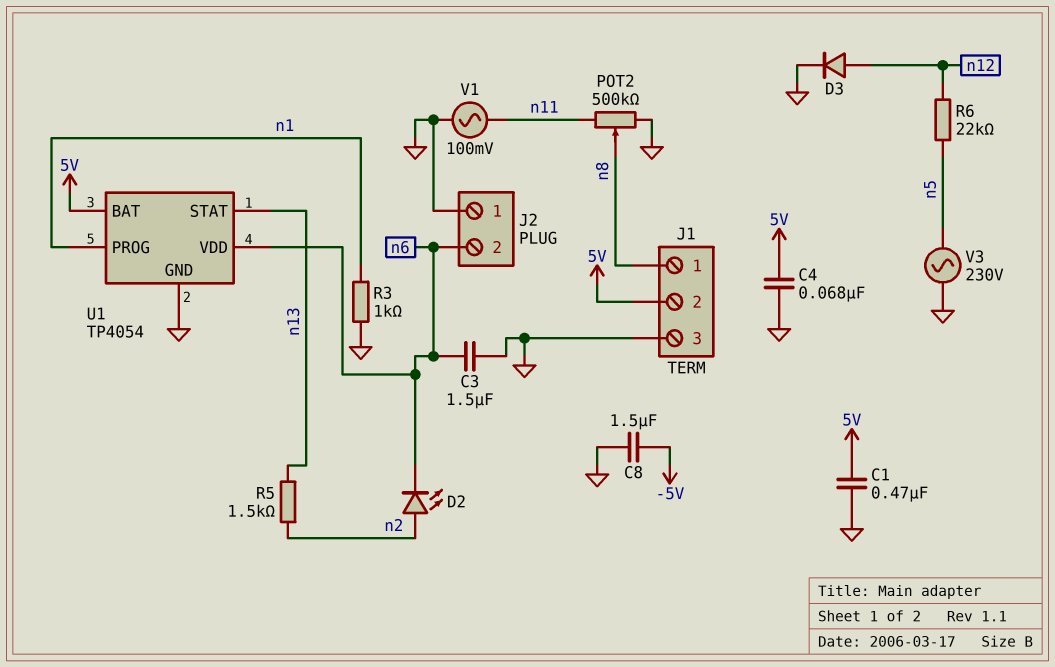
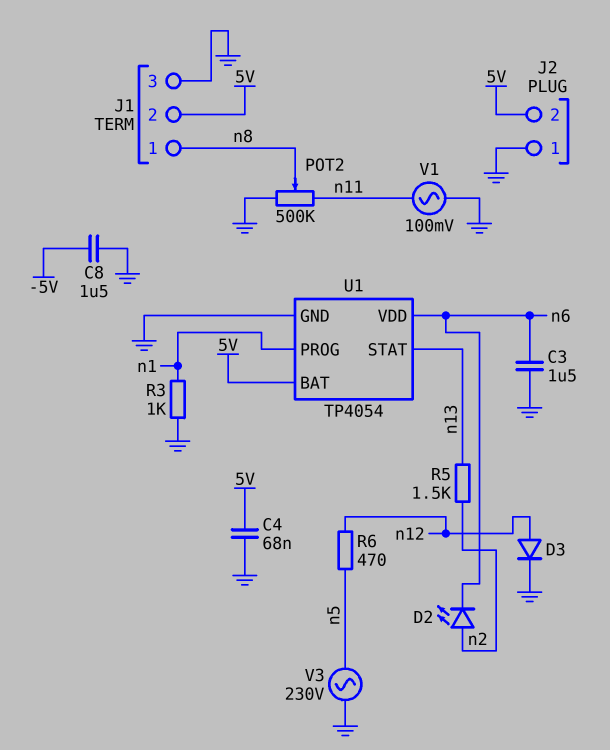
C1: 470nF (5V, GND) -> none
J2 pin 2: n6 -> 5V
R6: 22k (n5, n12) -> 470 (n5, n12)

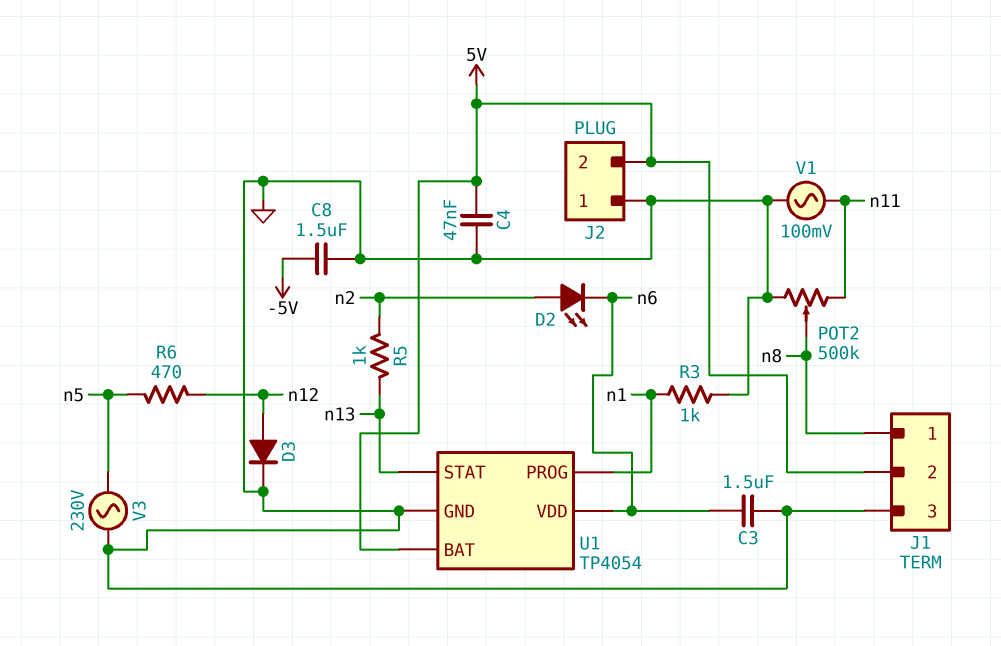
C4: 68nF (5V, GND) -> 47nF (5V, GND)
R5: 1.5k (n2, n13) -> 1k (n2, n13)

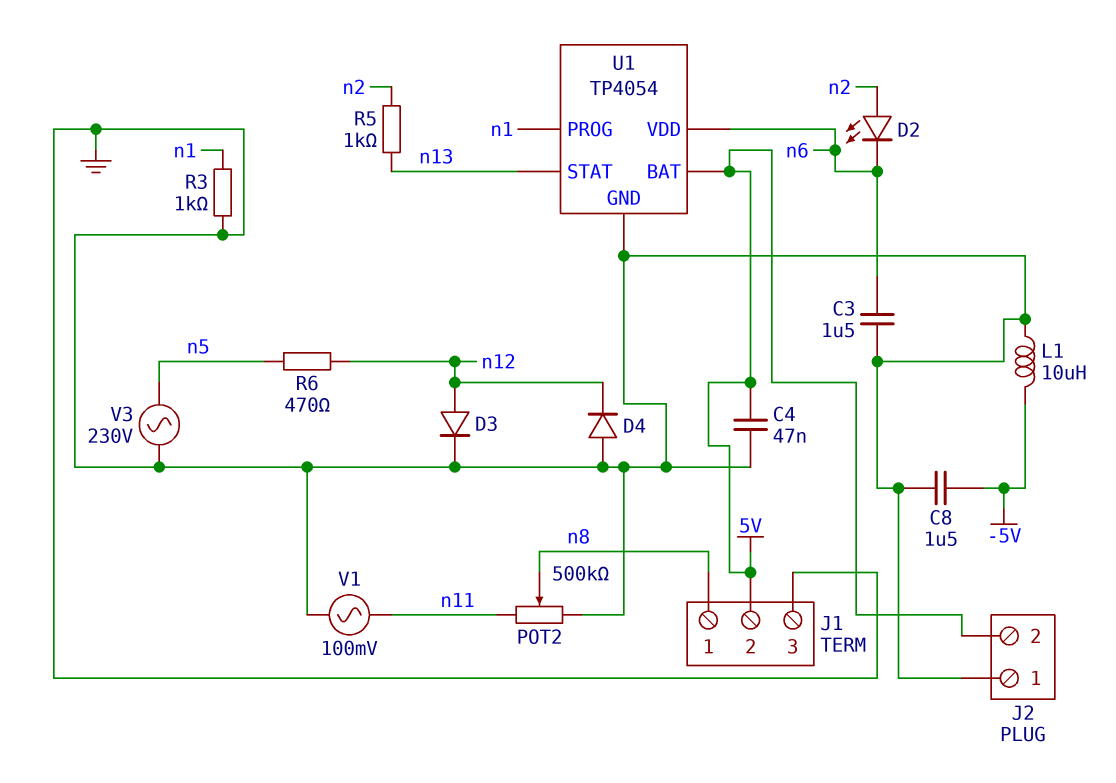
D4: none -> diode (A GND, K n12)
L1: none -> 10uH (-5V, GND)

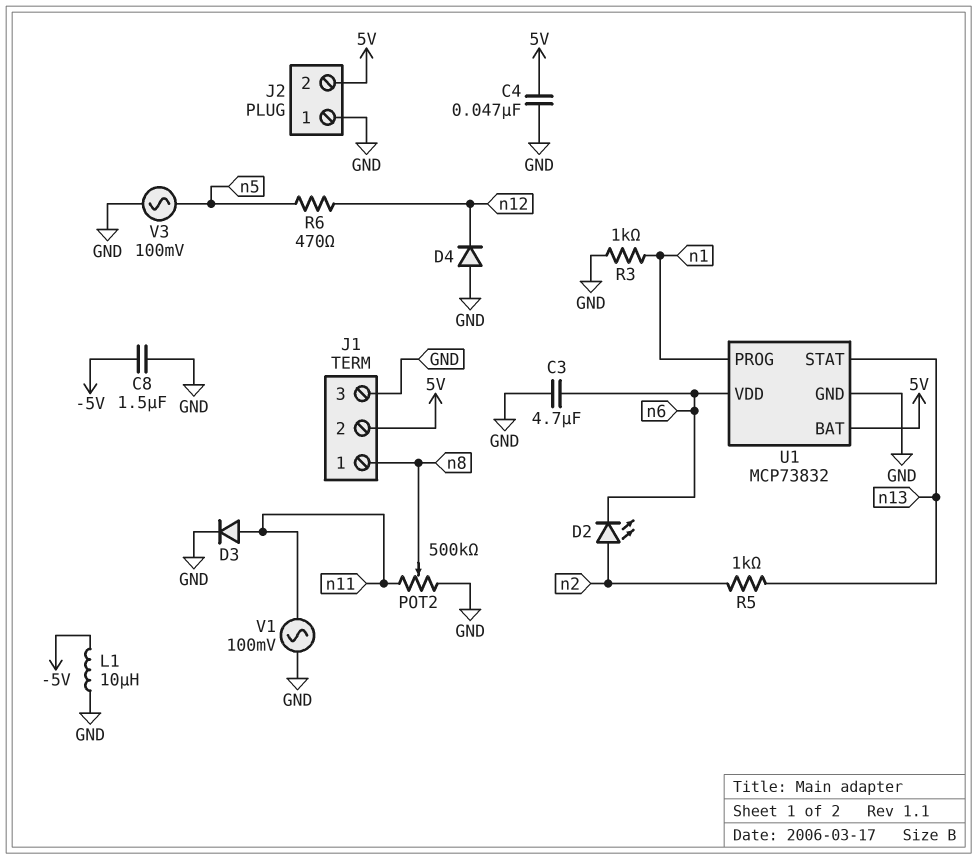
C3: 1.5uF (GND, n6) -> 4.7uF (GND, n6)
D3: diode (A n12, K GND) -> diode (A n11, K GND)
U1: TP4054 -> MCP73832
V3: AC 230V (GND, n5) -> AC 100mV (GND, n5)

